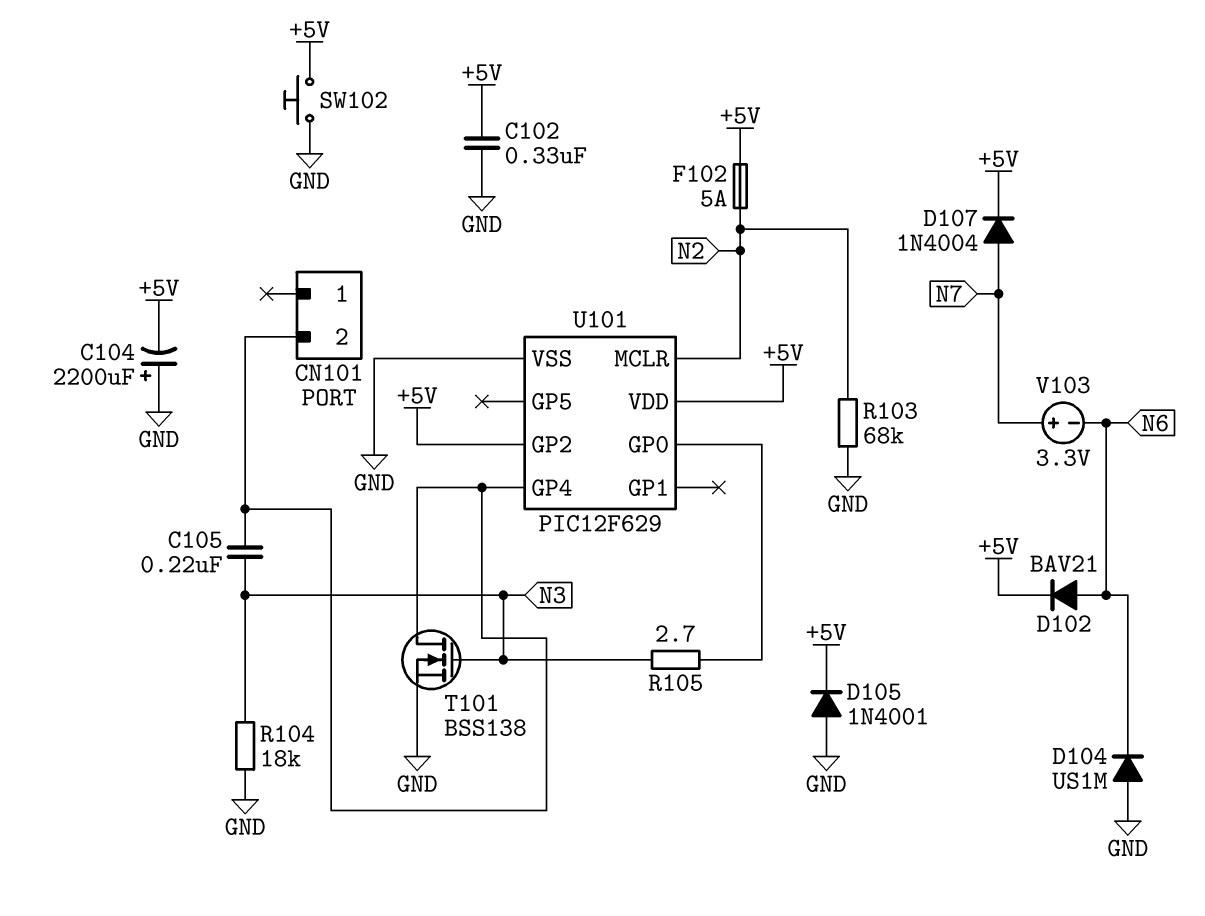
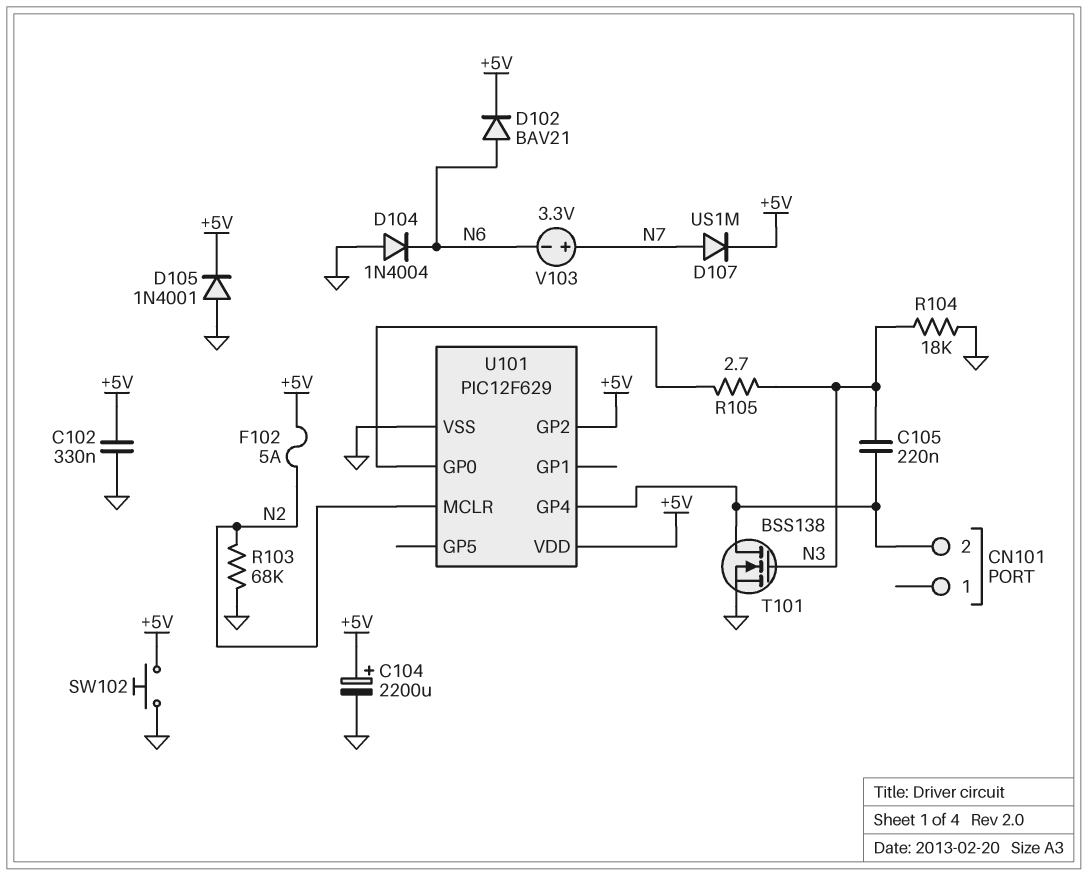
C104: 2200uF (plus GND, minus +5V) -> 2200uF (plus +5V, minus GND)
D104: diode US1M (A GND, K N6) -> diode 1N4004 (A GND, K N6)
D107: diode 1N4004 (A N7, K +5V) -> diode US1M (A N7, K +5V)

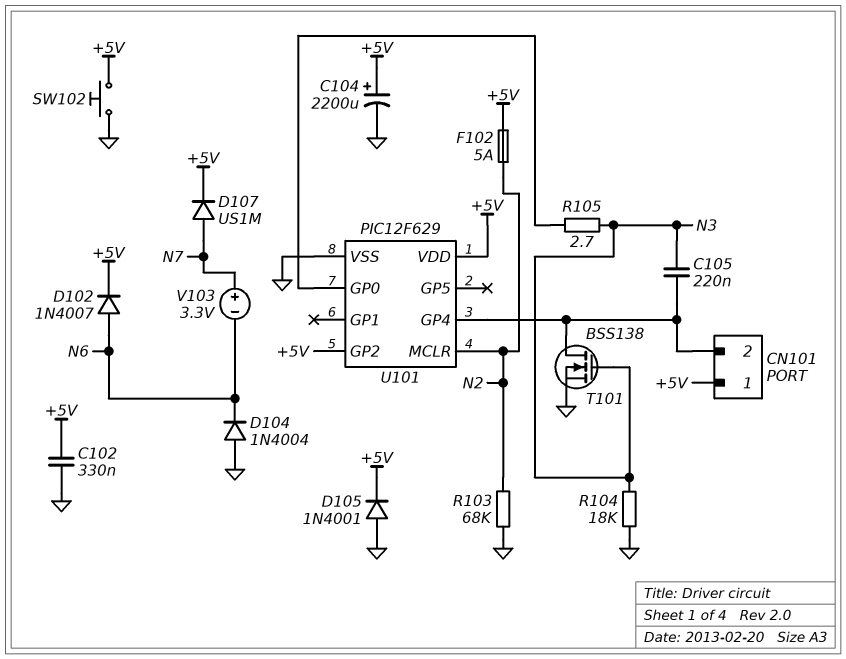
CN101 pin 1: none -> +5V
D102: diode BAV21 (A N6, K +5V) -> diode 1N4007 (A N6, K +5V)

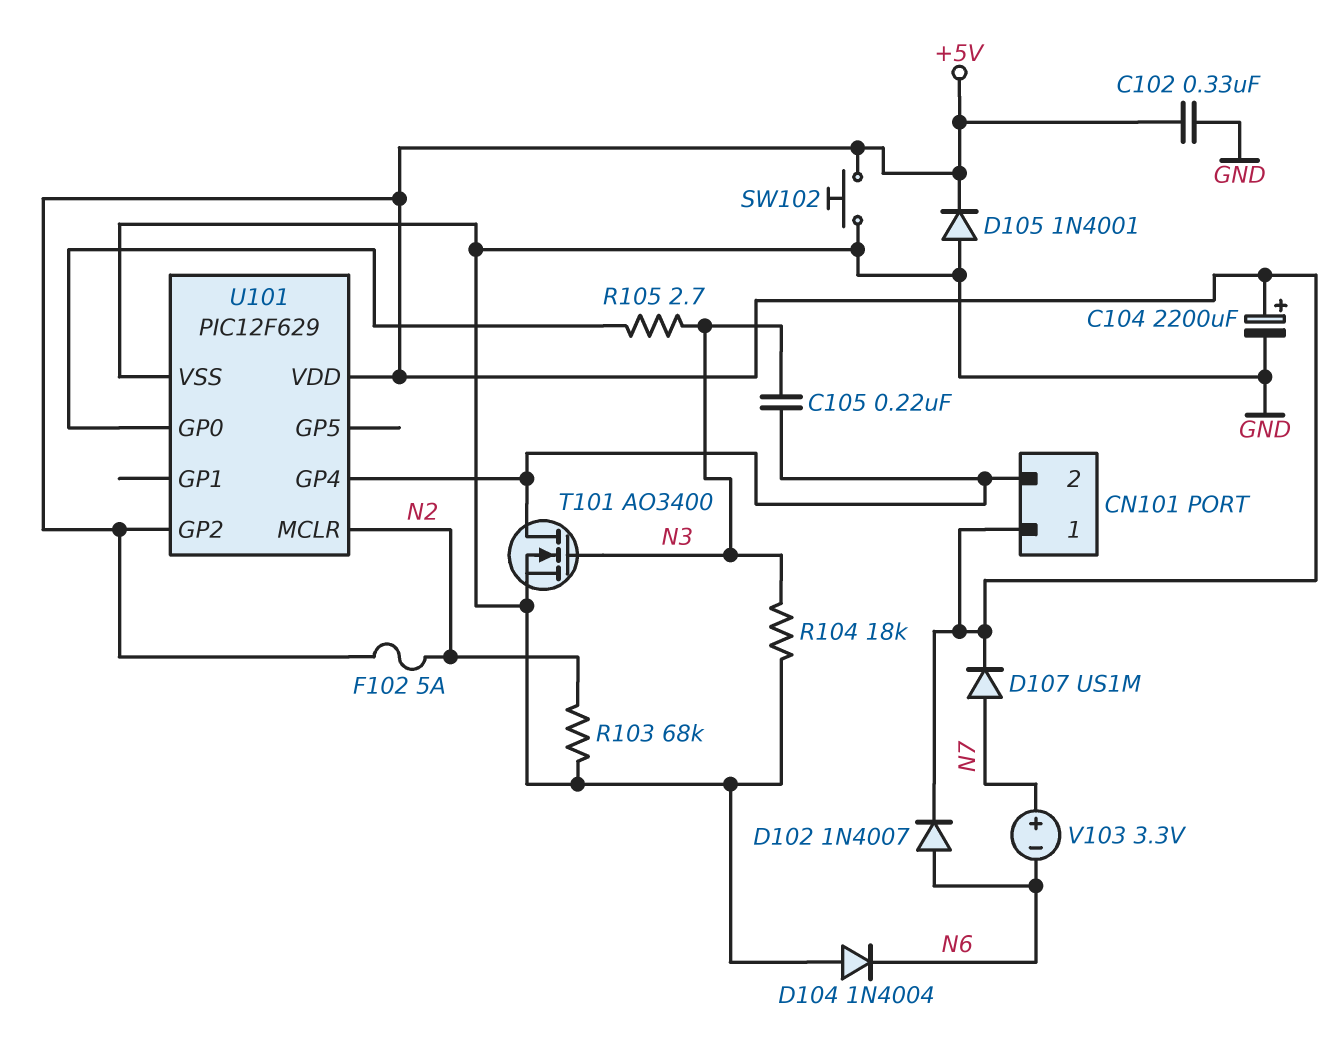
T101: NMOS BSS138 (G N3, D CN101/2, S GND) -> NMOS AO3400 (G N3, D CN101/2, S GND)

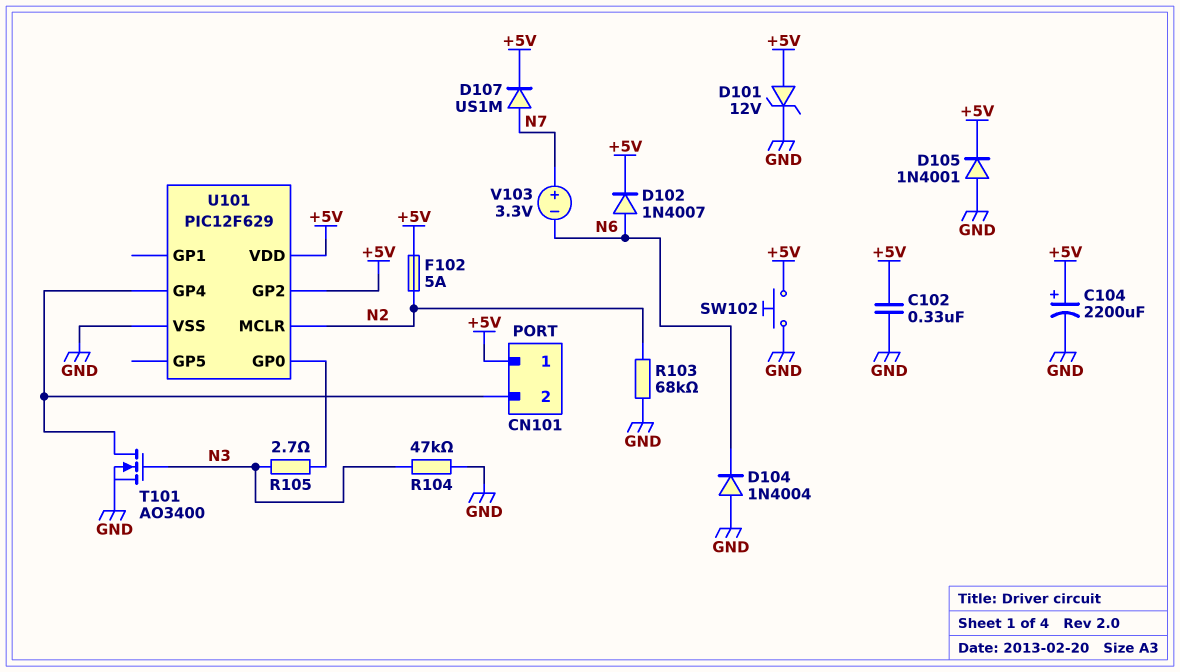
C105: 220nF (CN101/2, N3) -> none
D101: none -> zener 12V (A +5V, K GND)
R104: 18k (GND, N3) -> 47k (GND, N3)

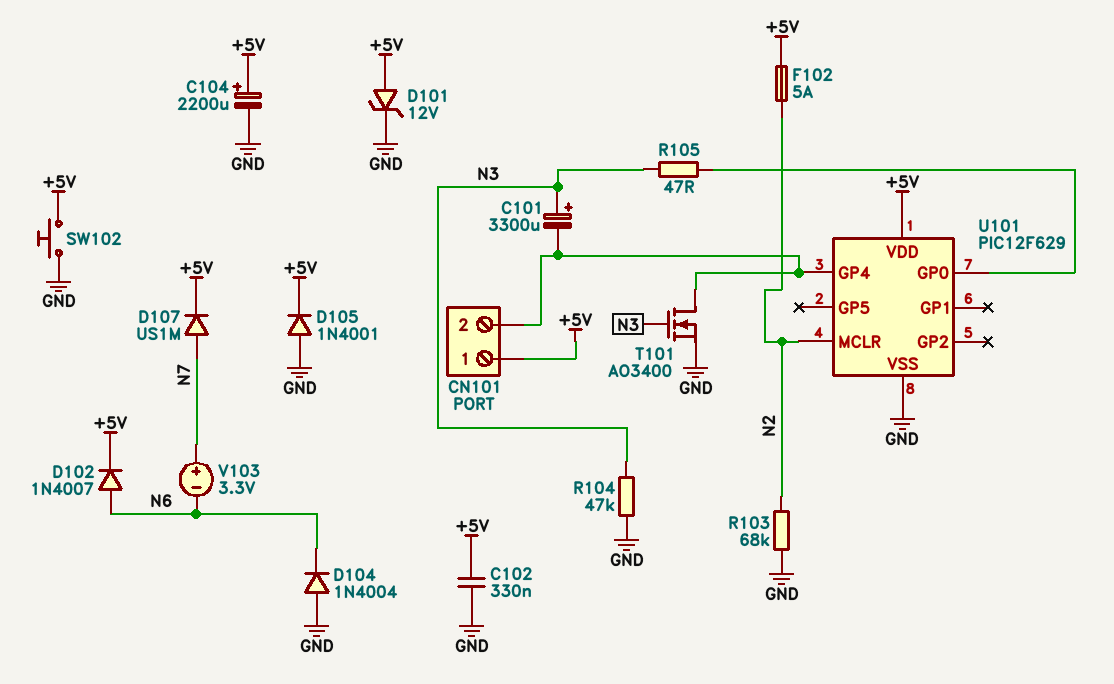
C101: none -> 3300uF (plus N3, minus CN101/2)
R105: 2.7 (N3, U101/GP0) -> 47 (N3, U101/GP0)
U101 pin GP2: +5V -> none

